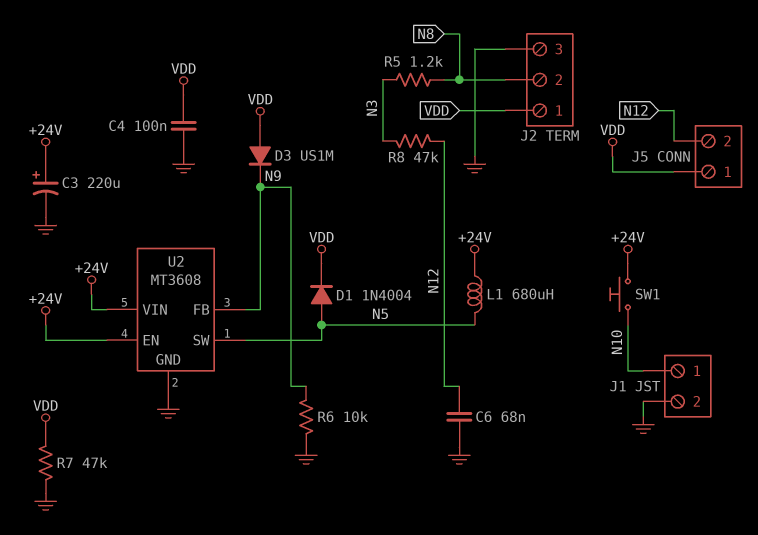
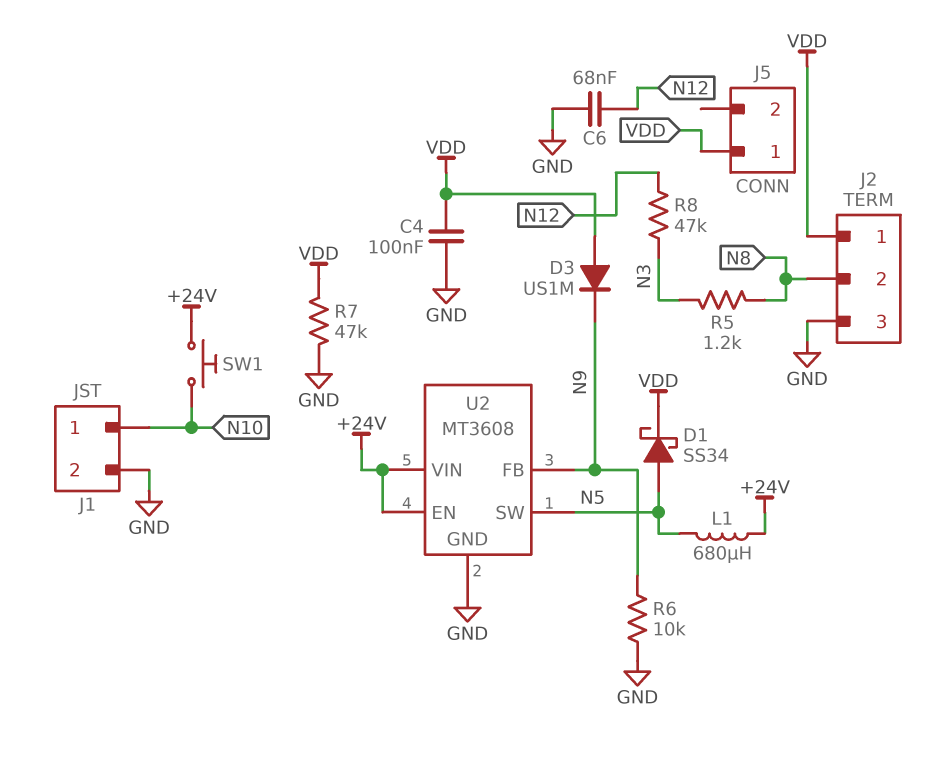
C3: 220uF (plus +24V, minus GND) -> none
D1: diode 1N4004 (A N5, K VDD) -> schottky SS34 (A N5, K VDD)
J5 pin 2: N12 -> none

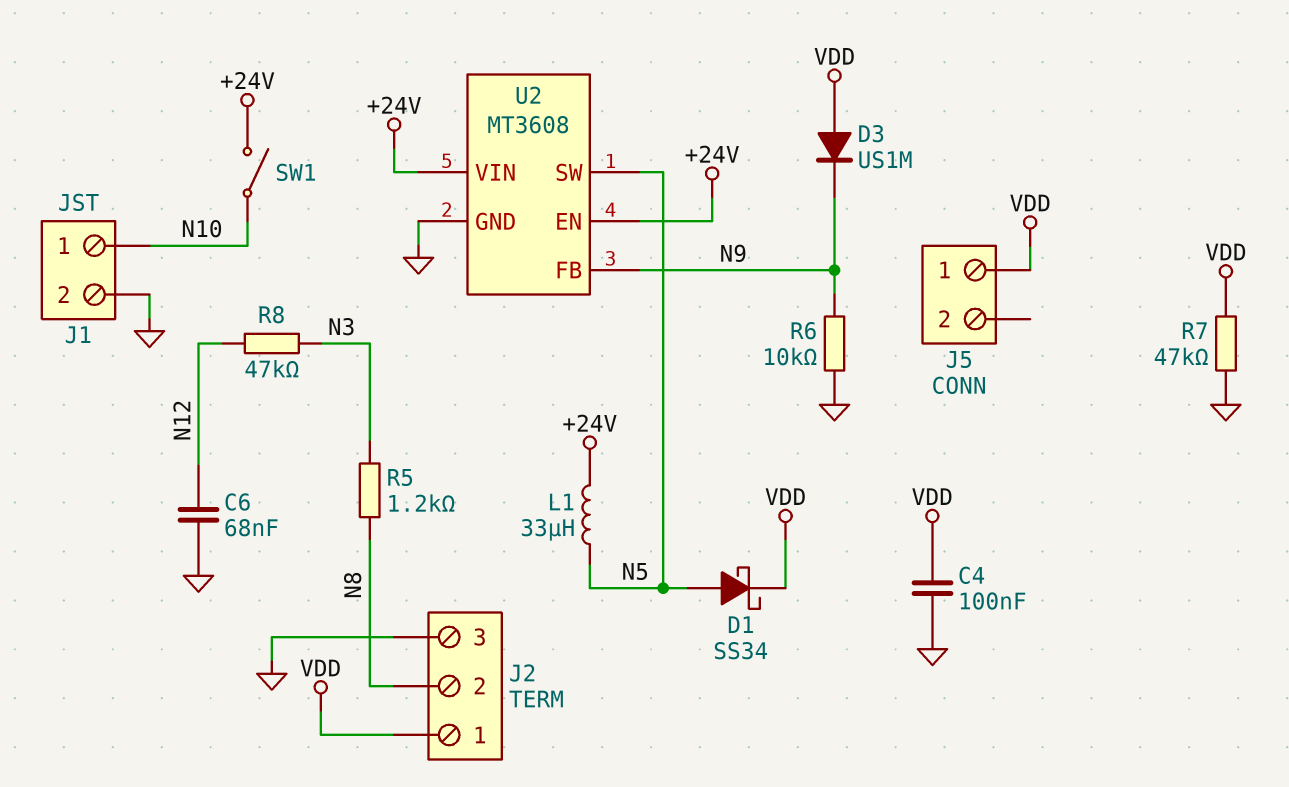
L1: 680uH (+24V, N5) -> 33uH (+24V, N5)
SW1: button (+24V, N10) -> switch (+24V, N10)

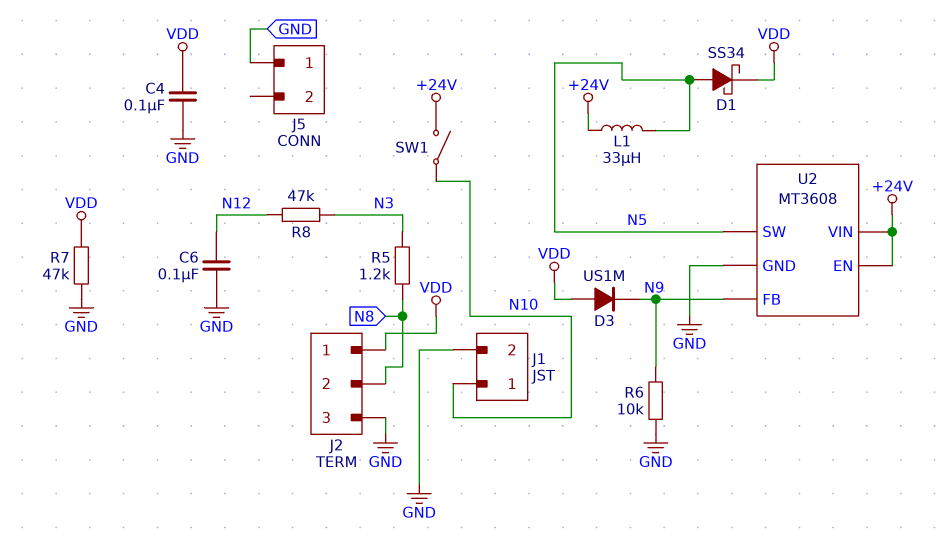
C6: 68nF (GND, N12) -> 100nF (GND, N12)
J5 pin 1: VDD -> GND

